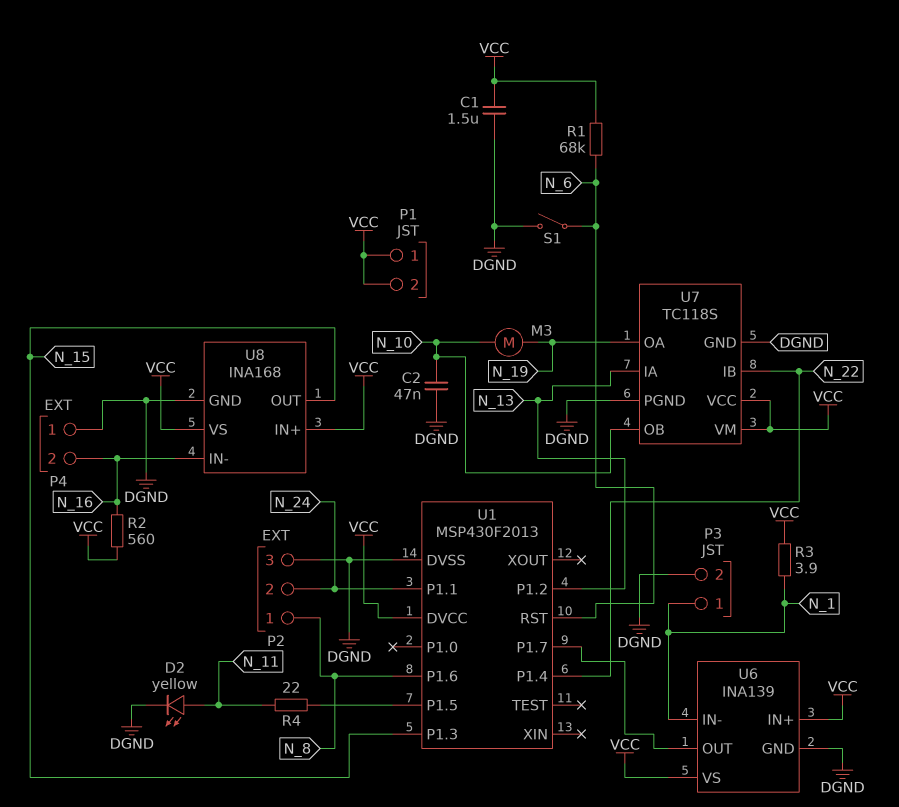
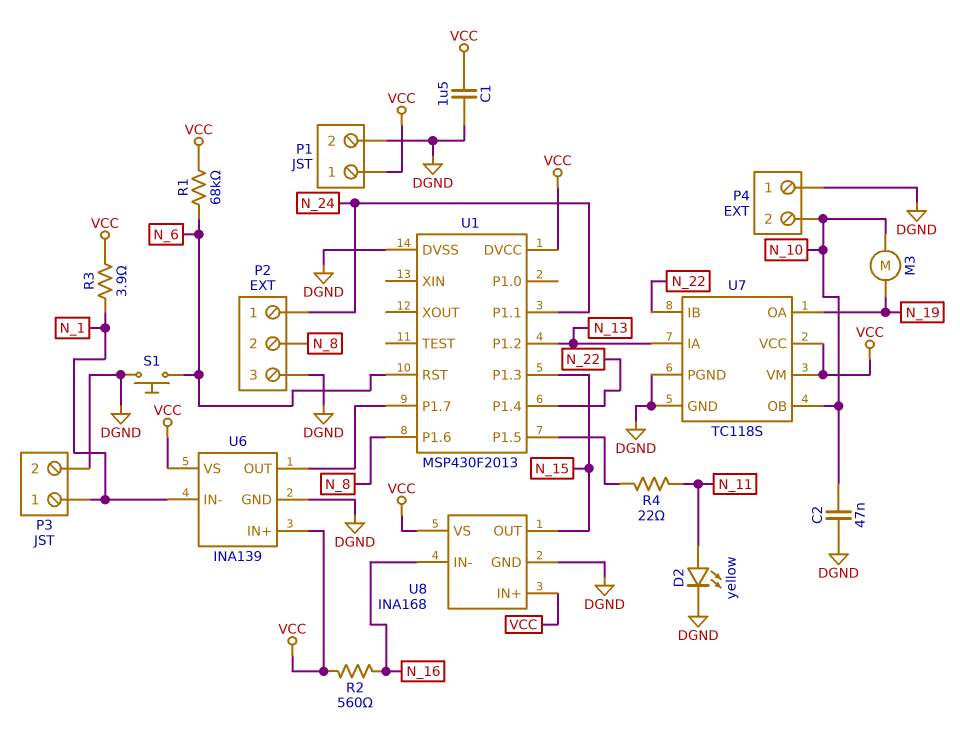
P1 pin 2: VCC -> DGND
P2 pin 1: N_8 -> N_24
P2 pin 2: N_24 -> N_8
P4 pin 2: N_16 -> N_10
S1: switch (DGND, N_6) -> button (DGND, N_6)

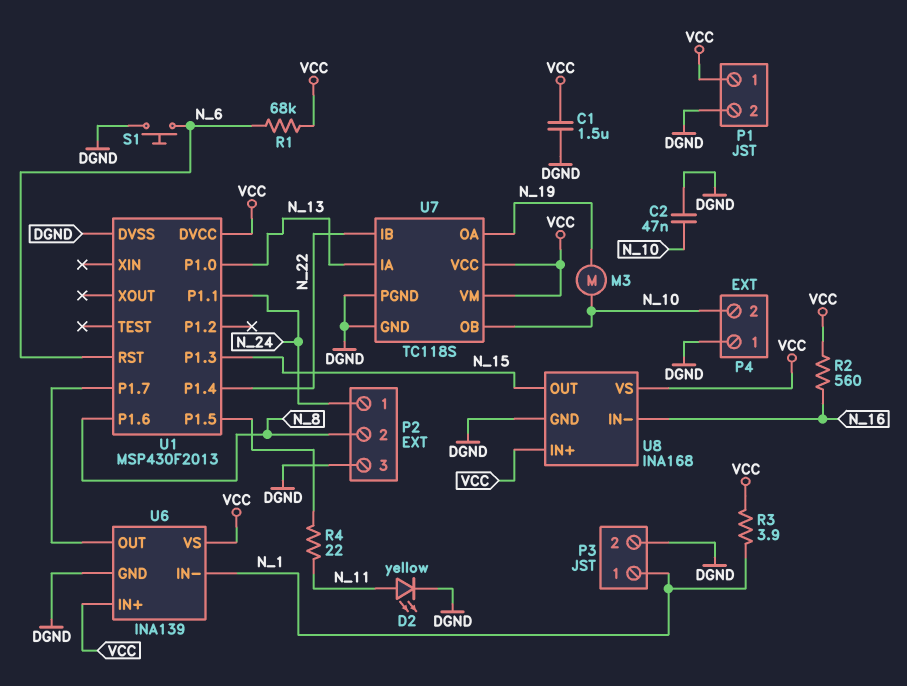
U1 pin P1.0: none -> N_13
U1 pin P1.2: N_13 -> none

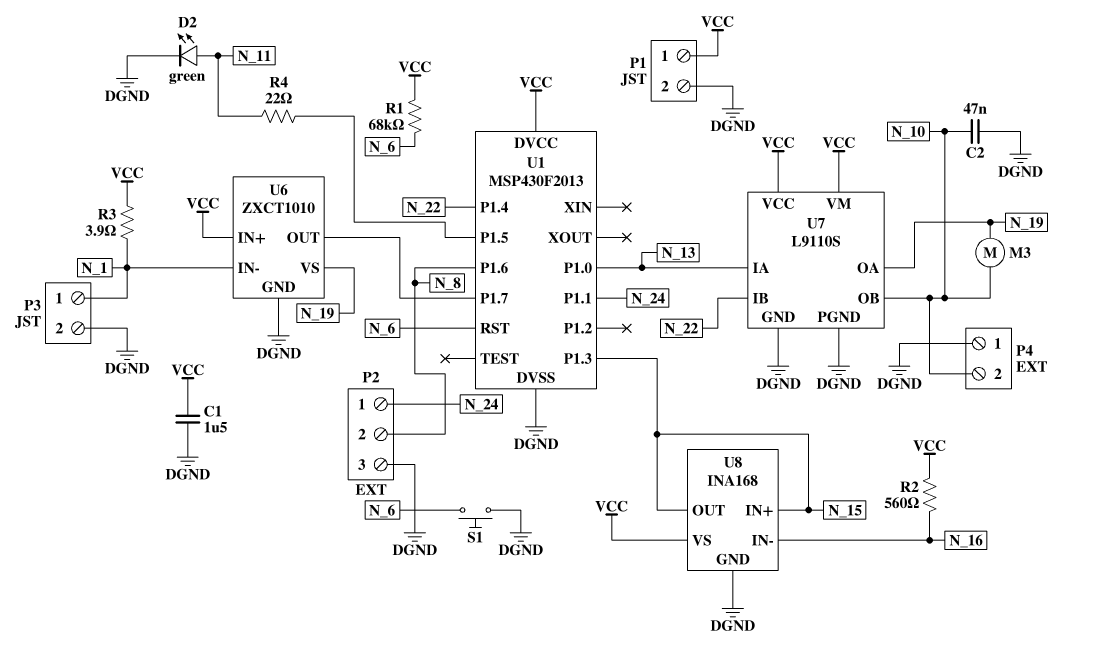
D2: LED yellow (A N_11, K DGND) -> LED green (A N_11, K DGND)
U6: INA139 -> ZXCT1010
U6 pin VS: VCC -> N_19
U7: TC118S -> L9110S
U8 pin IN+: VCC -> N_15

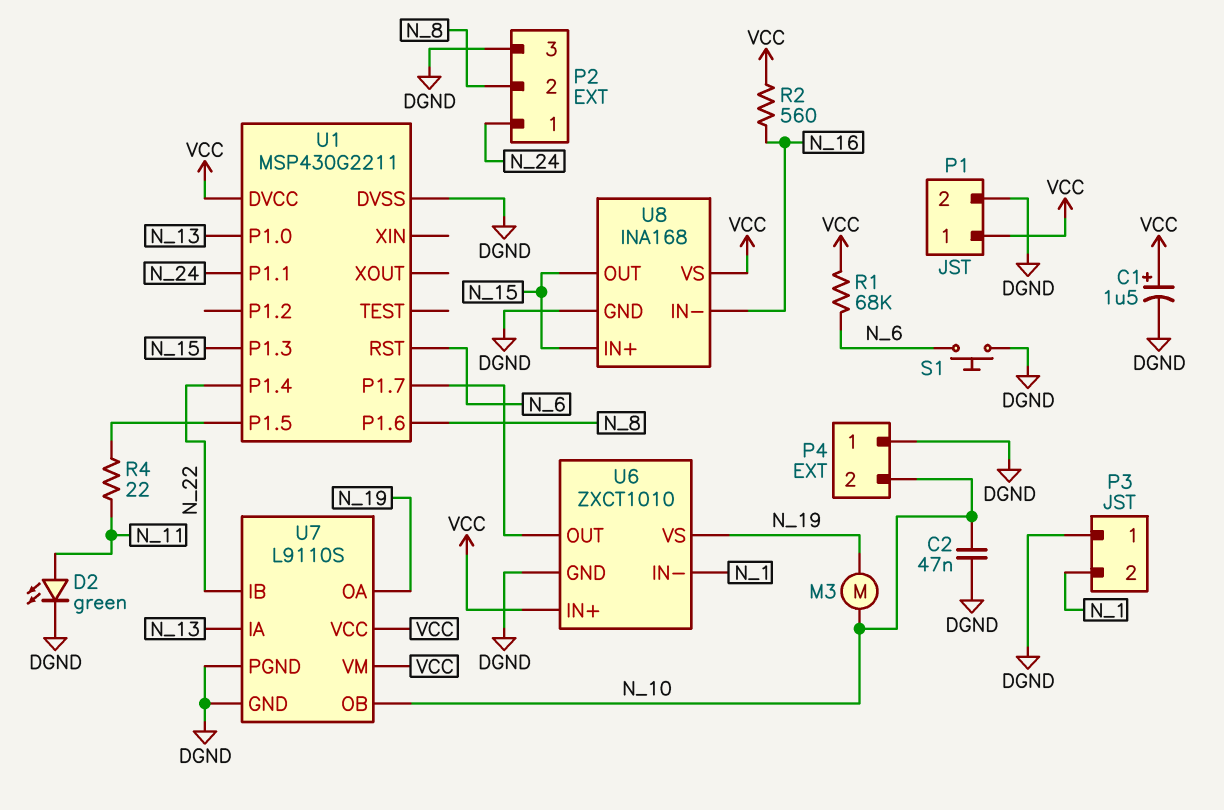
C1: 1.5uF (DGND, VCC) -> 1.5uF (plus VCC, minus DGND)
P3 pin 1: N_1 -> DGND
P3 pin 2: DGND -> N_1
R3: 3.9 (N_1, VCC) -> none
U1: MSP430F2013 -> MSP430G2211

